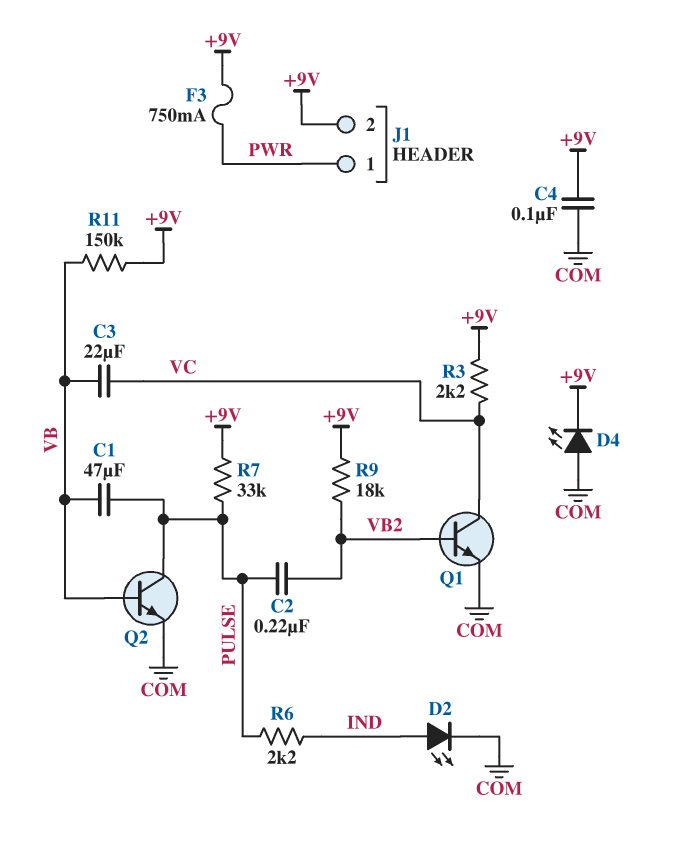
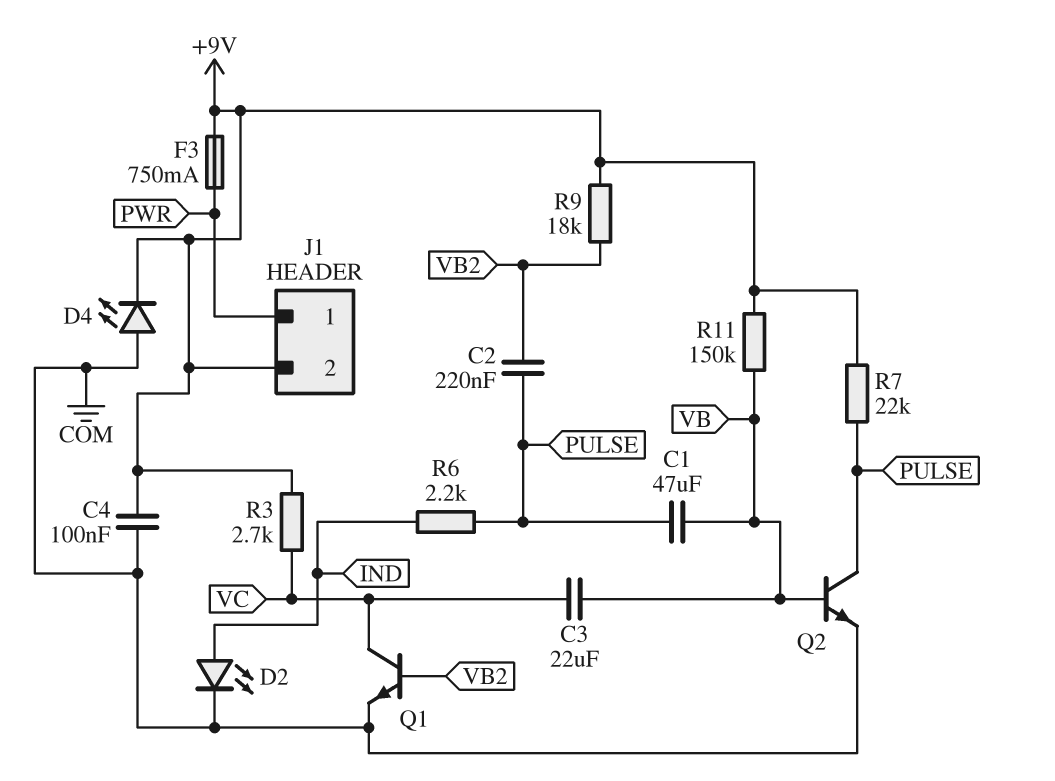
R3: 2.2k (+9V, VC) -> 2.7k (+9V, VC)
R7: 33k (+9V, PULSE) -> 22k (+9V, PULSE)

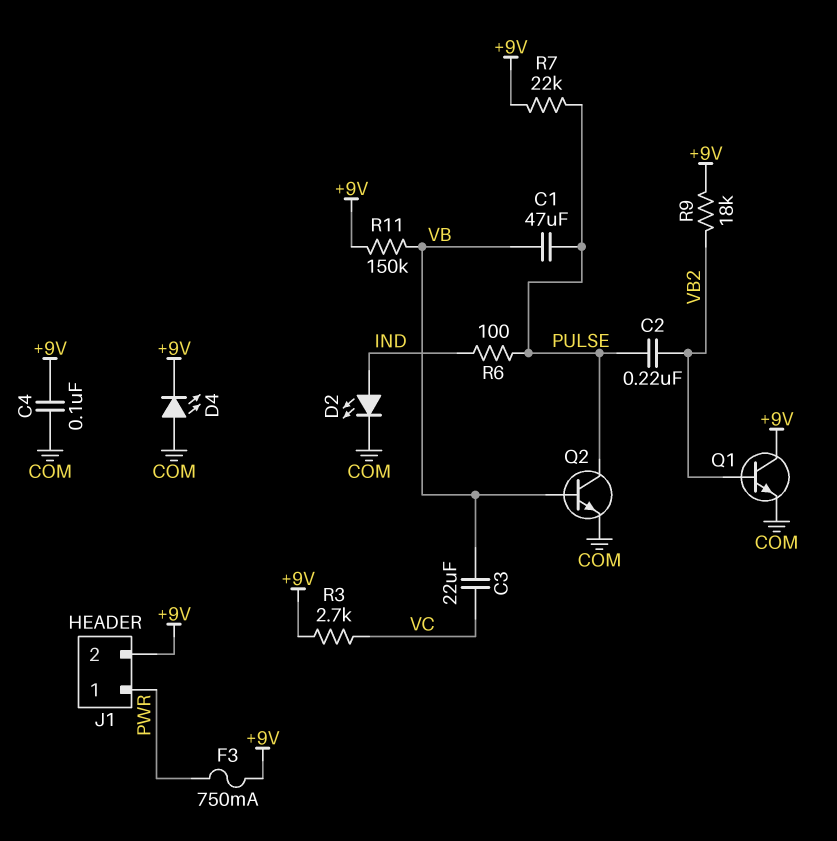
Q1: NPN (B VB2, C VC, E COM) -> NPN (B VB2, C +9V, E COM)
R6: 2.2k (IND, PULSE) -> 100 (IND, PULSE)

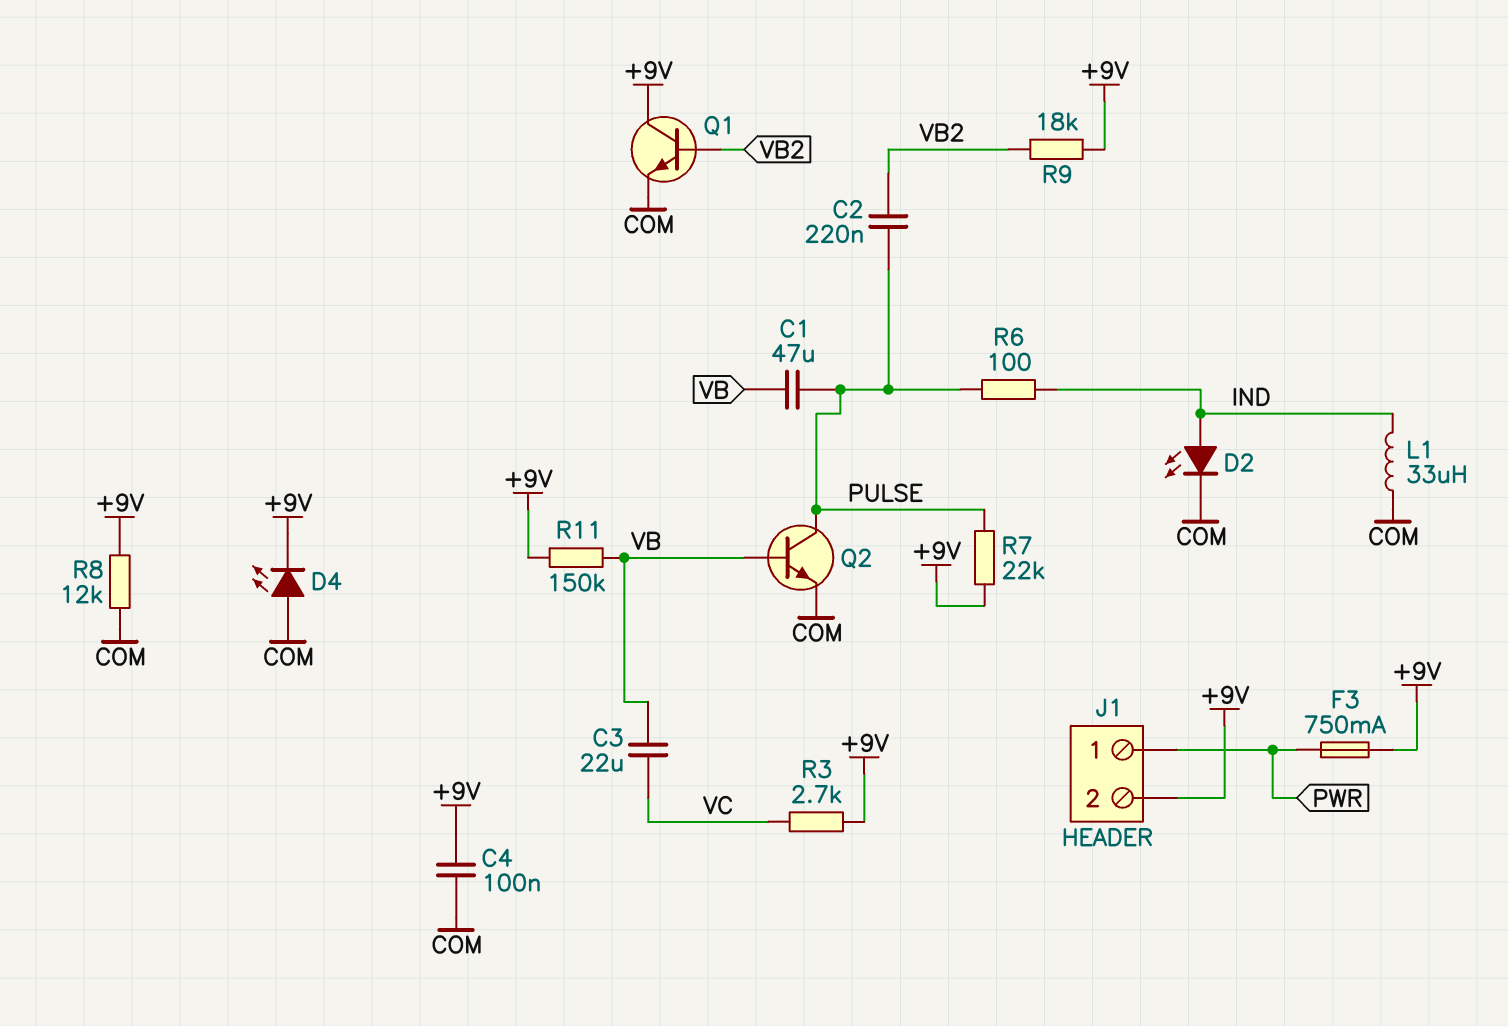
L1: none -> 33uH (COM, IND)
R8: none -> 12k (+9V, COM)

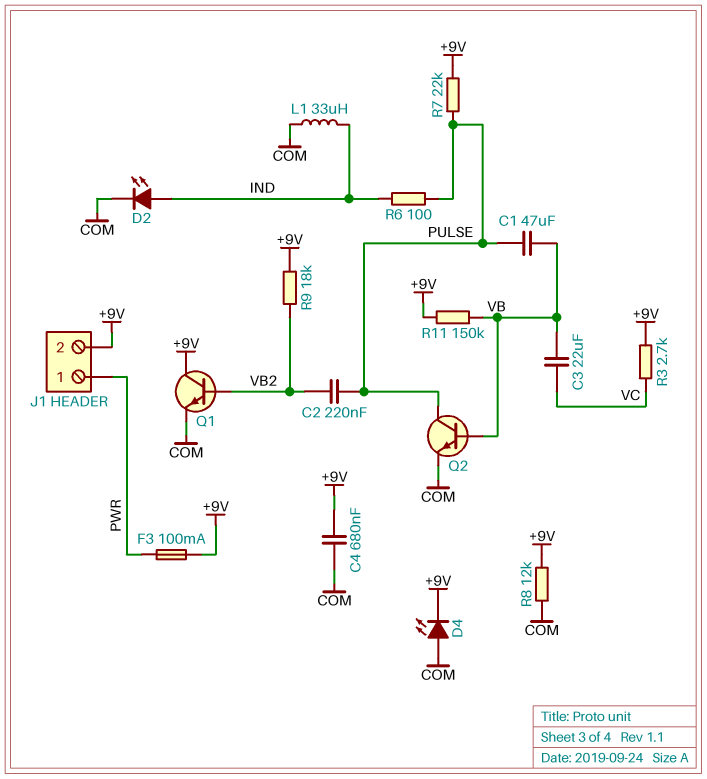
C4: 100nF (+9V, COM) -> 680nF (+9V, COM)
F3: 750mA (+9V, PWR) -> 100mA (+9V, PWR)

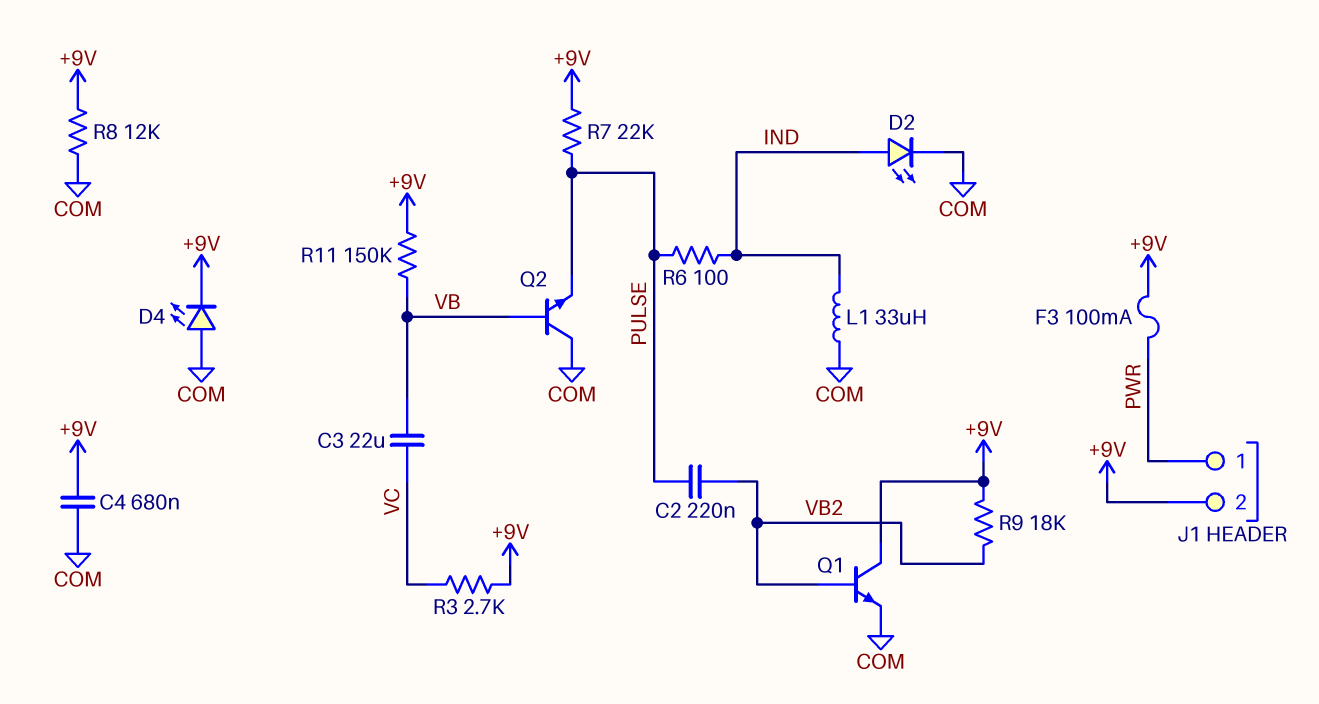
C1: 47uF (PULSE, VB) -> none
Q2: NPN (B VB, C PULSE, E COM) -> NPN (B VB, C COM, E PULSE)

